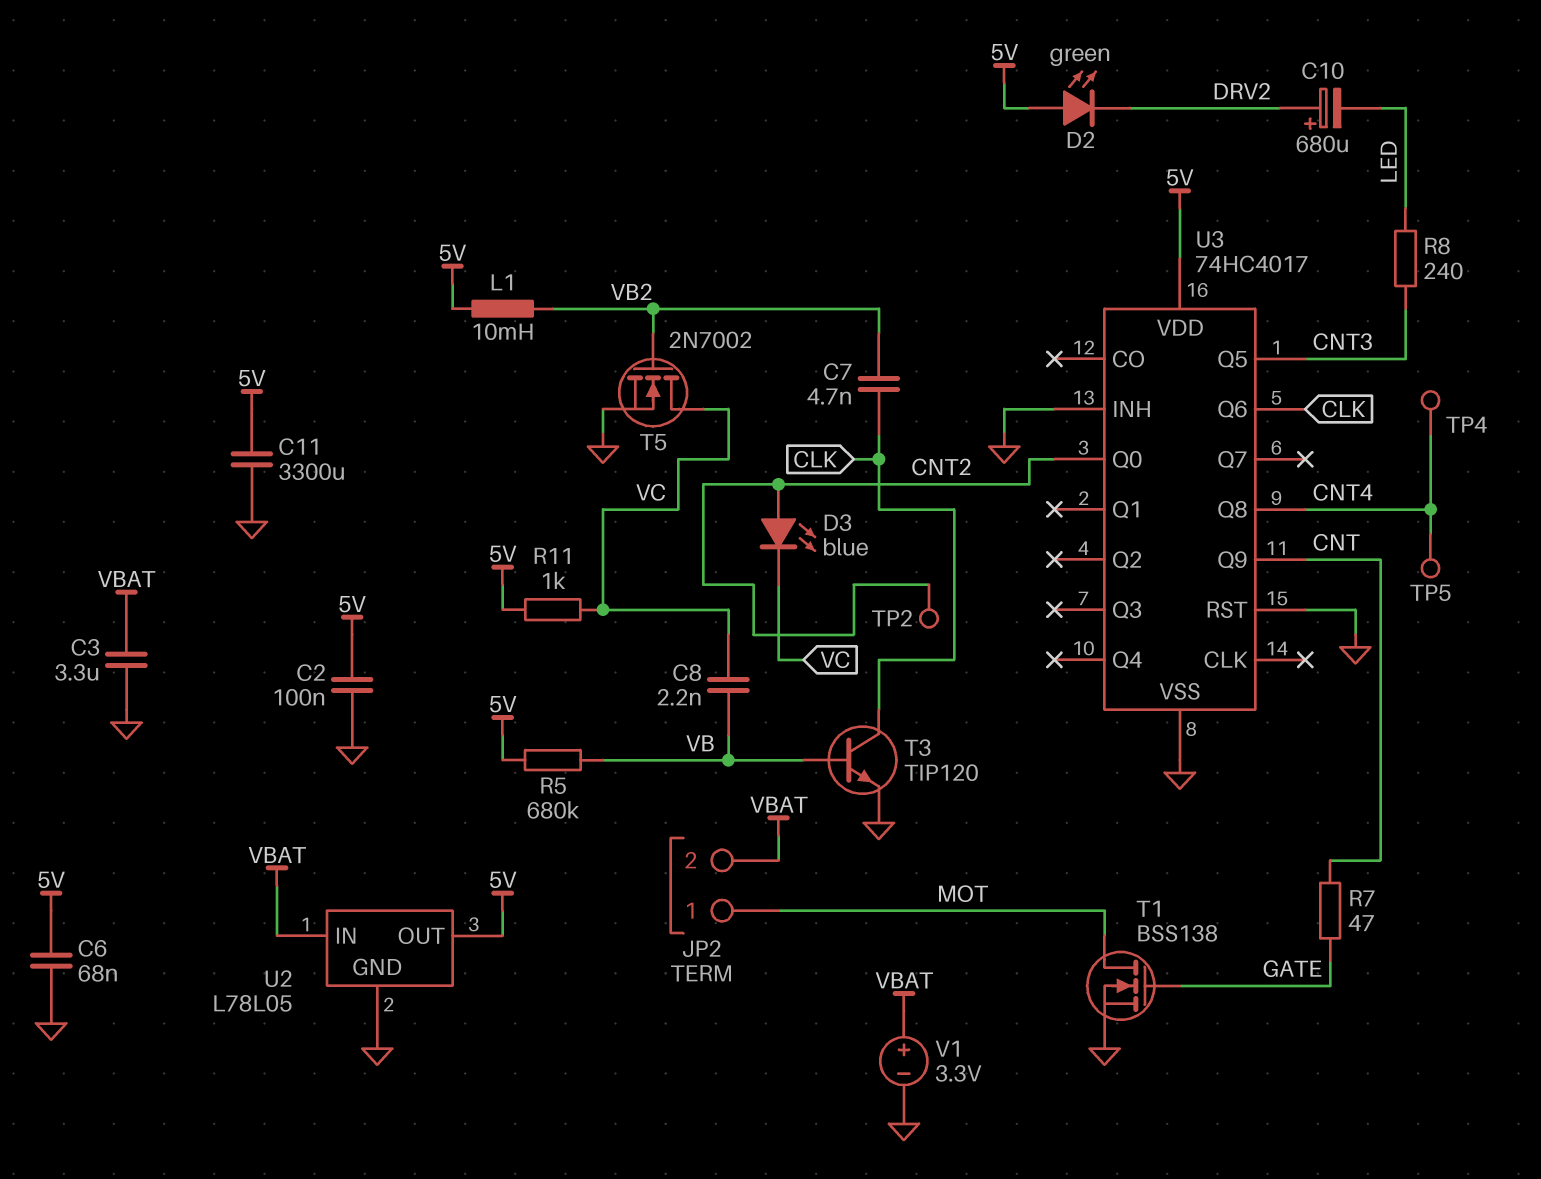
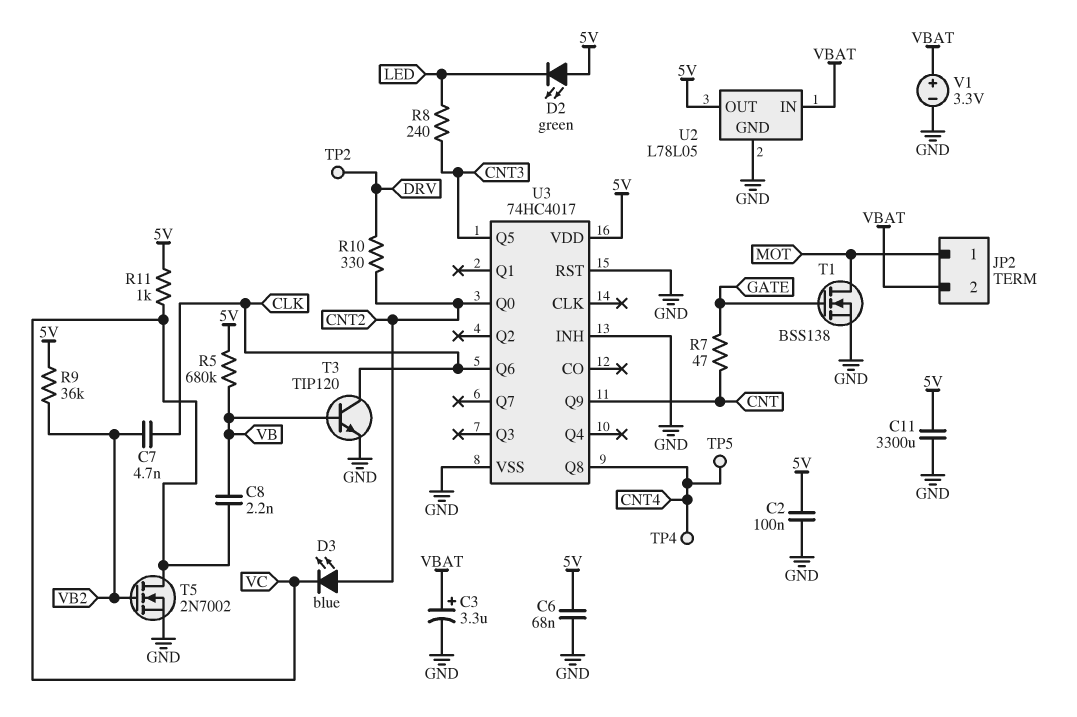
C3: 3.3uF (GND, VBAT) -> 3.3uF (plus VBAT, minus GND)
C10: 680uF (plus DRV2, minus LED) -> none
D2: LED green (A 5V, K DRV2) -> LED green (A 5V, K LED)
L1: 10mH (5V, VB2) -> none
R9: none -> 36k (5V, VB2)
R10: none -> 330 (CNT2, DRV)
TP2: test point (CNT2) -> test point (DRV)

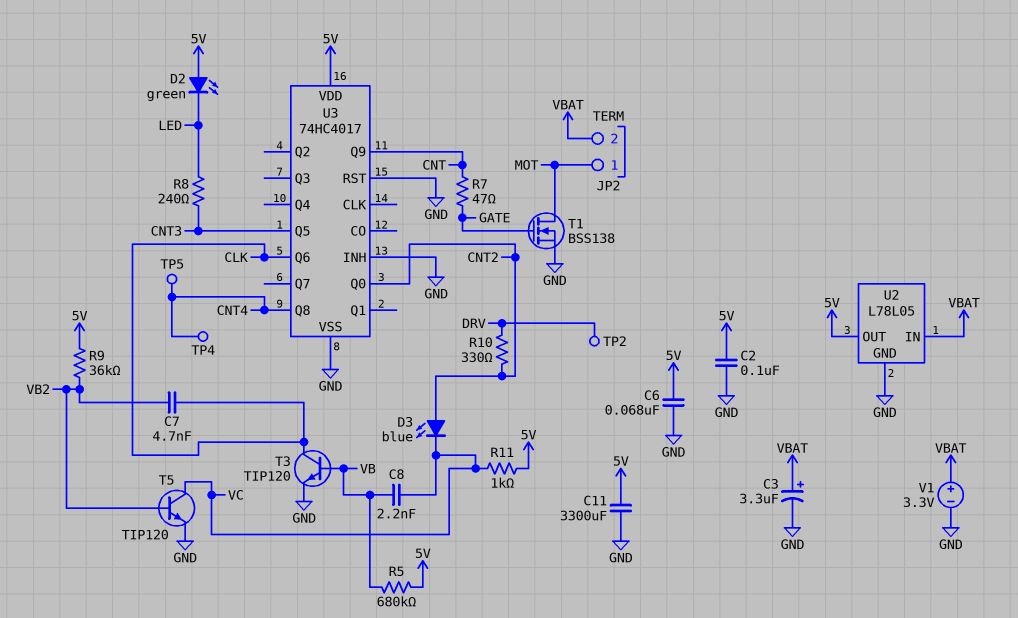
T5: NMOS 2N7002 (G VB2, D VC, S GND) -> NPN TIP120 (B VB2, C VC, E GND)

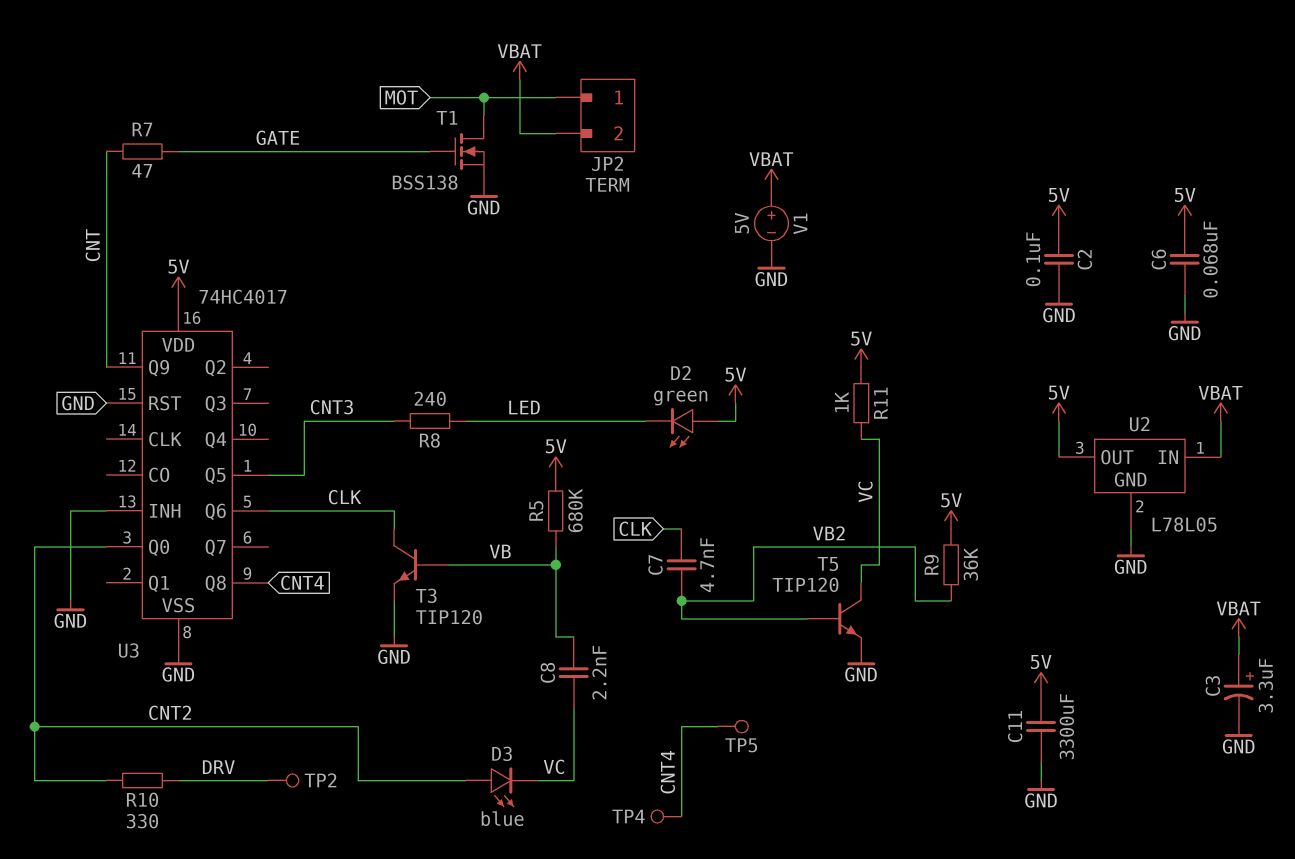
V1: 3.3V (plus VBAT, minus GND) -> 5V (plus VBAT, minus GND)

